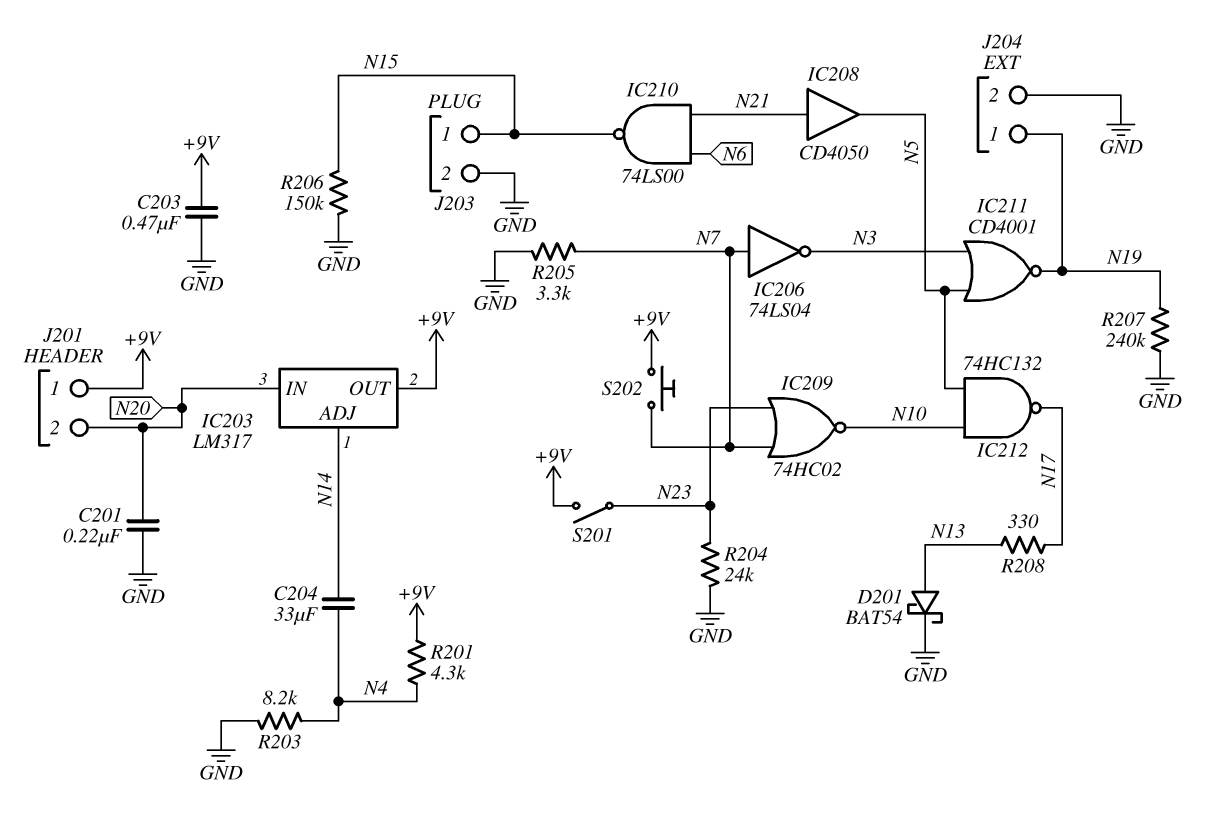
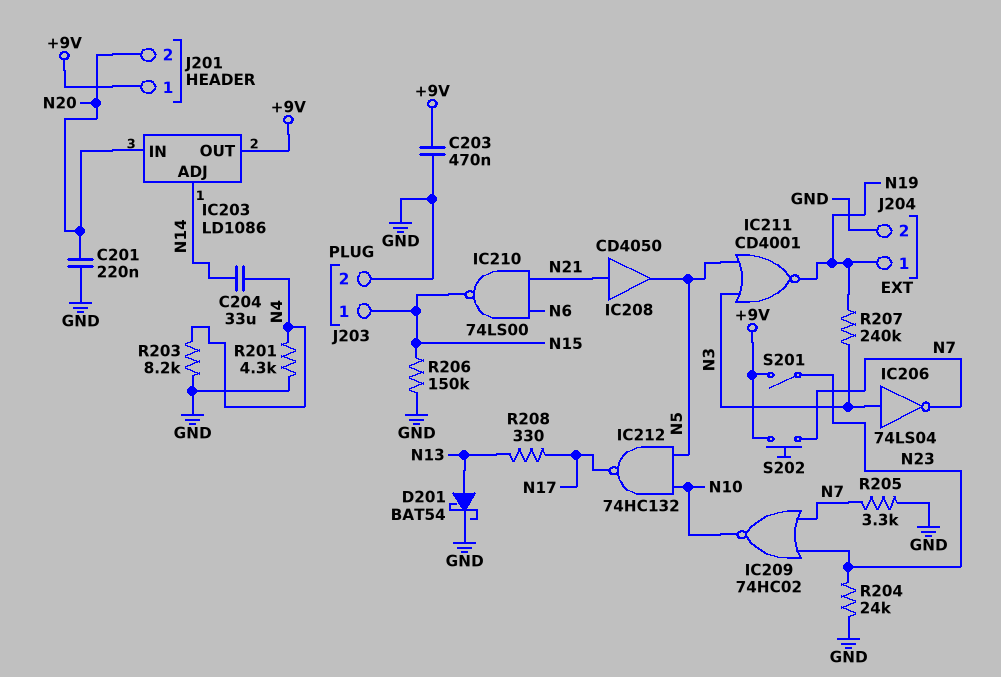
IC203: LM317 -> LD1086
IC206: NOT 74LS04 (in N7, out N3) -> NOT 74LS04 (in N3, out N7)
R201: 4.3k (+9V, N4) -> 4.3k (GND, N4)
R207: 240k (GND, N19) -> 240k (N3, N19)

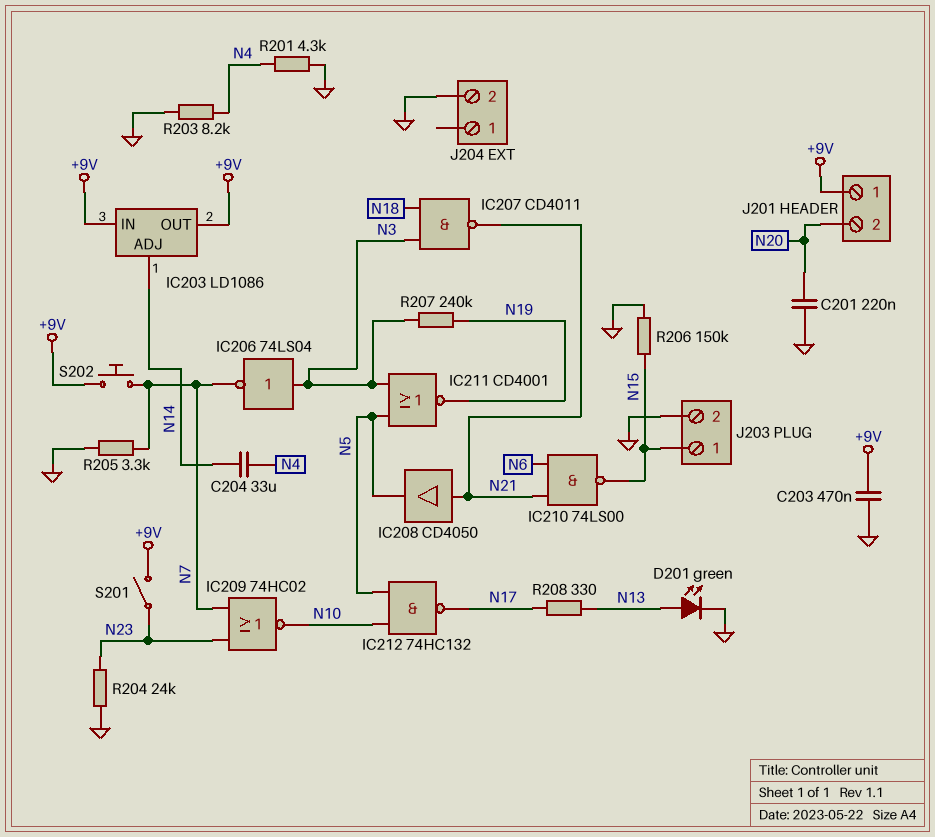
D201: schottky BAT54 (A N13, K GND) -> LED green (A N13, K GND)
IC203 pin IN: N20 -> +9V
IC207: none -> NAND CD4011 (in N3, in N18, out N21)
J204 pin 1: N19 -> none

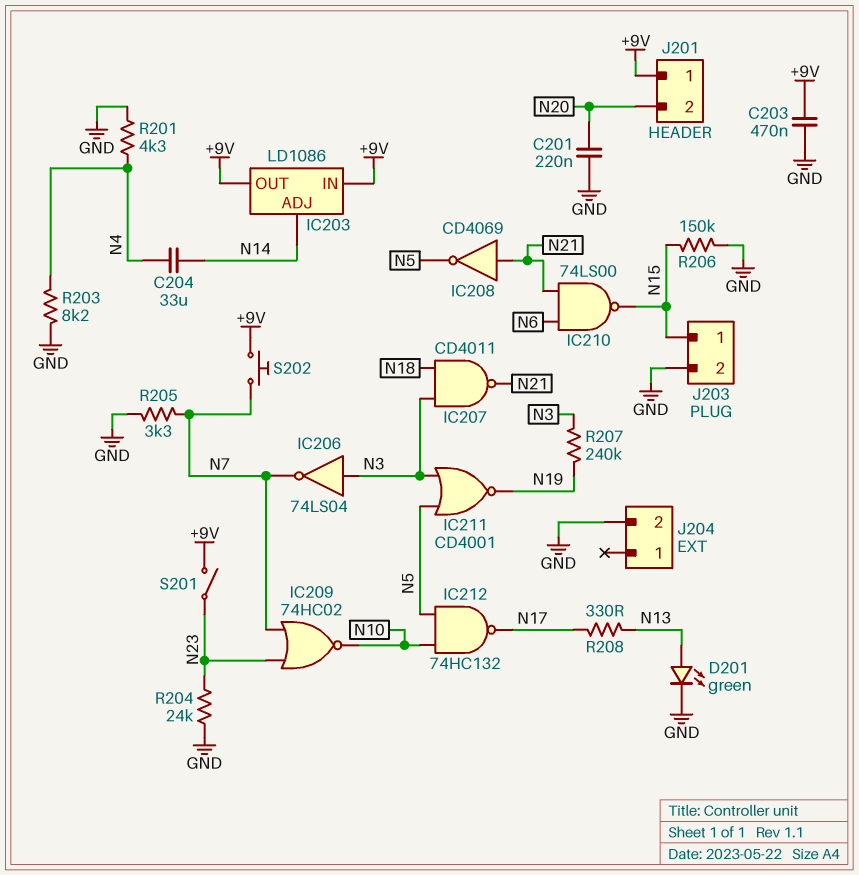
IC208: buffer CD4050 (in N21, out N5) -> NOT CD4069 (in N21, out N5)

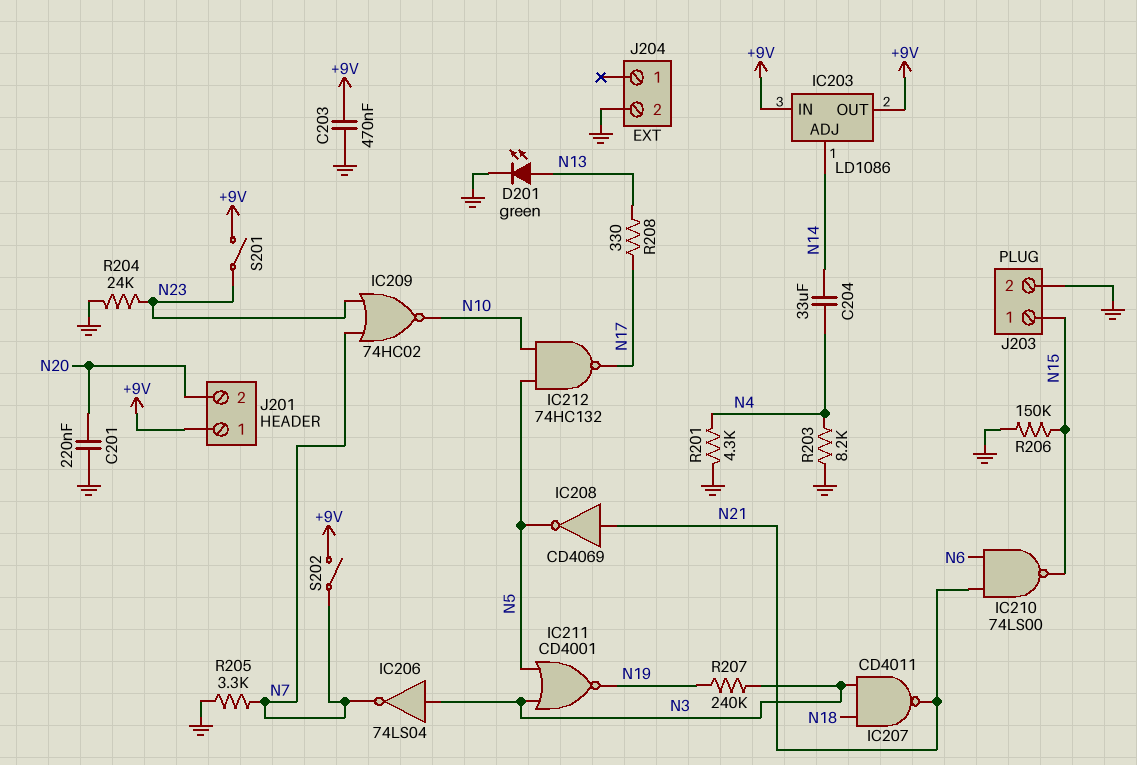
S202: button (+9V, N7) -> switch (+9V, N7)

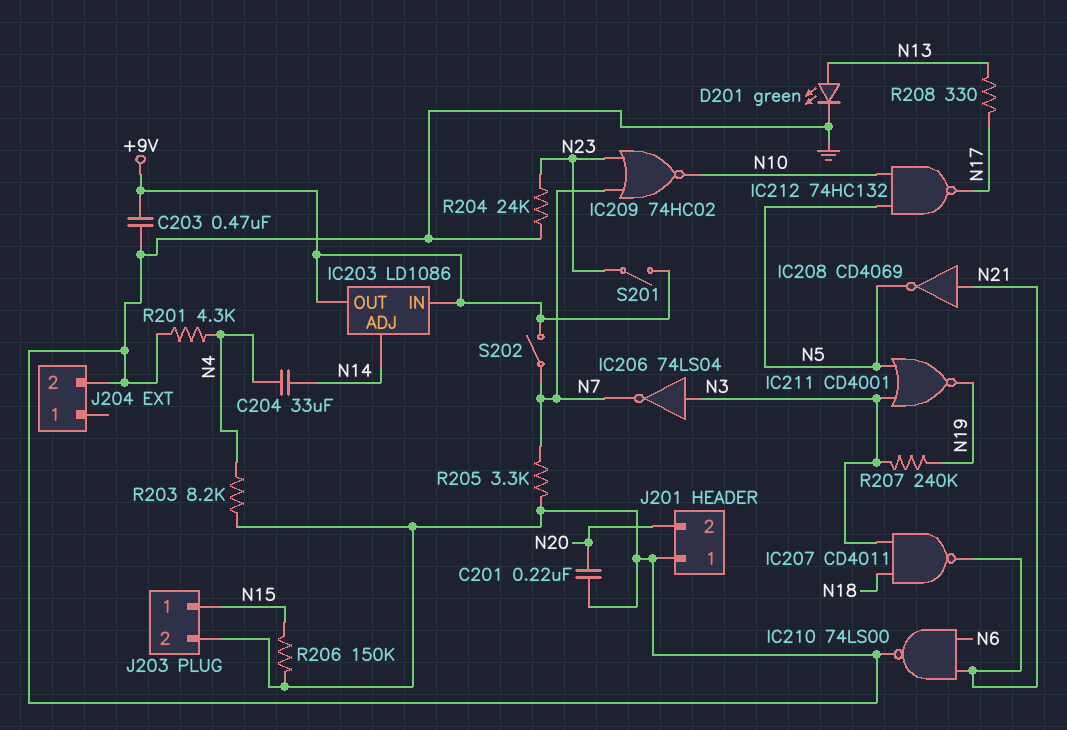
IC210: NAND 74LS00 (in N6, in N21, out N15) -> NAND 74LS00 (in N6, in N21, out GND)
J201 pin 1: +9V -> GND

